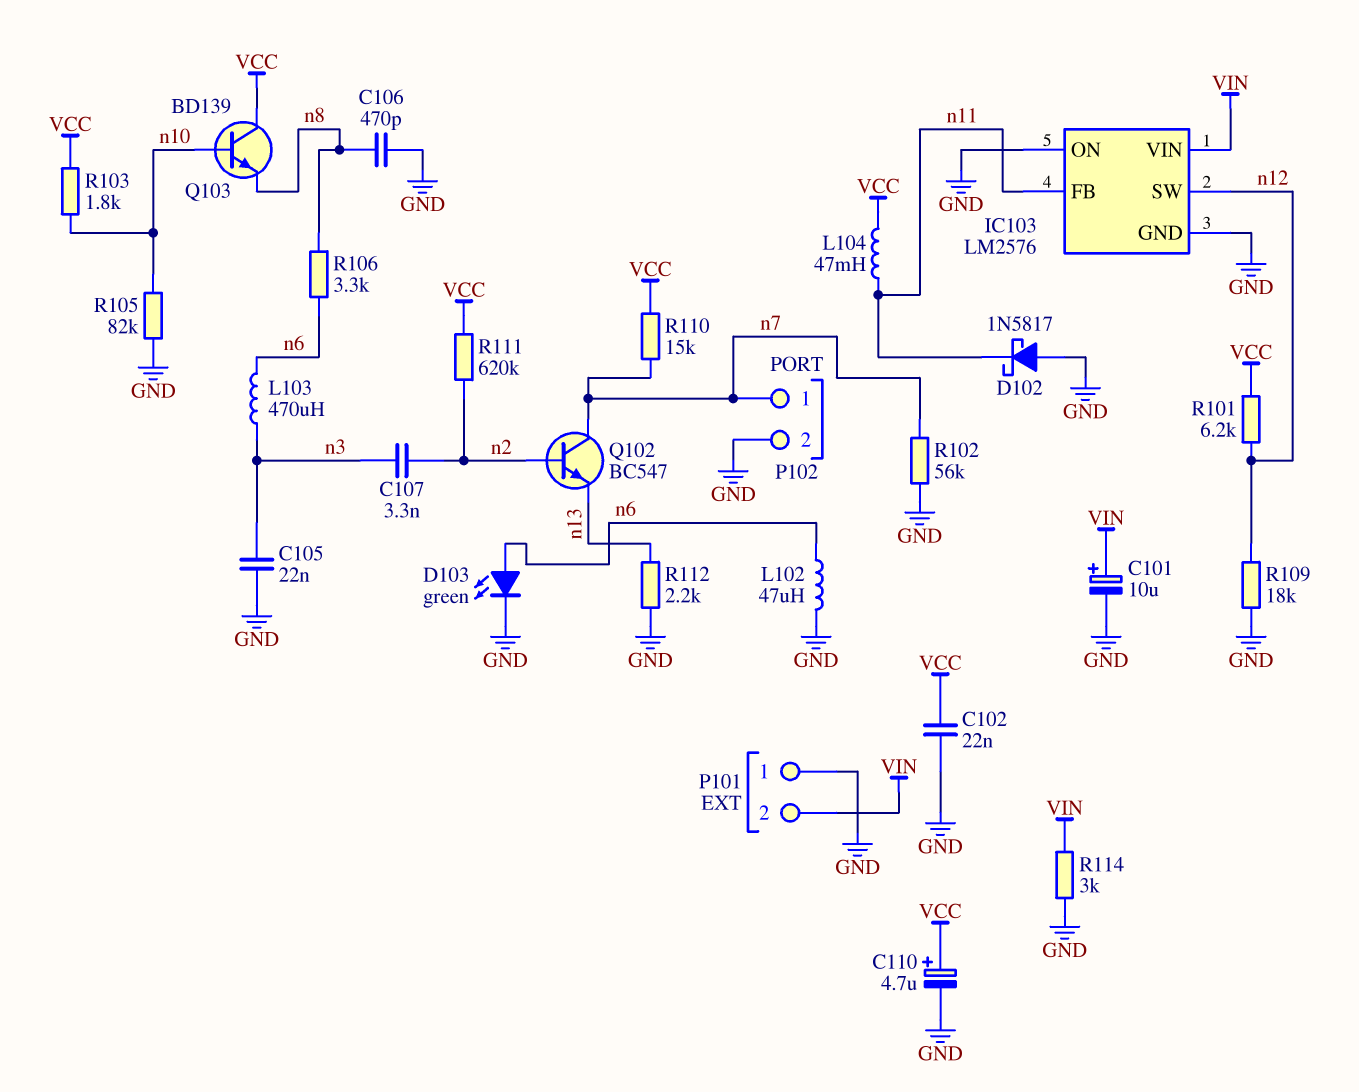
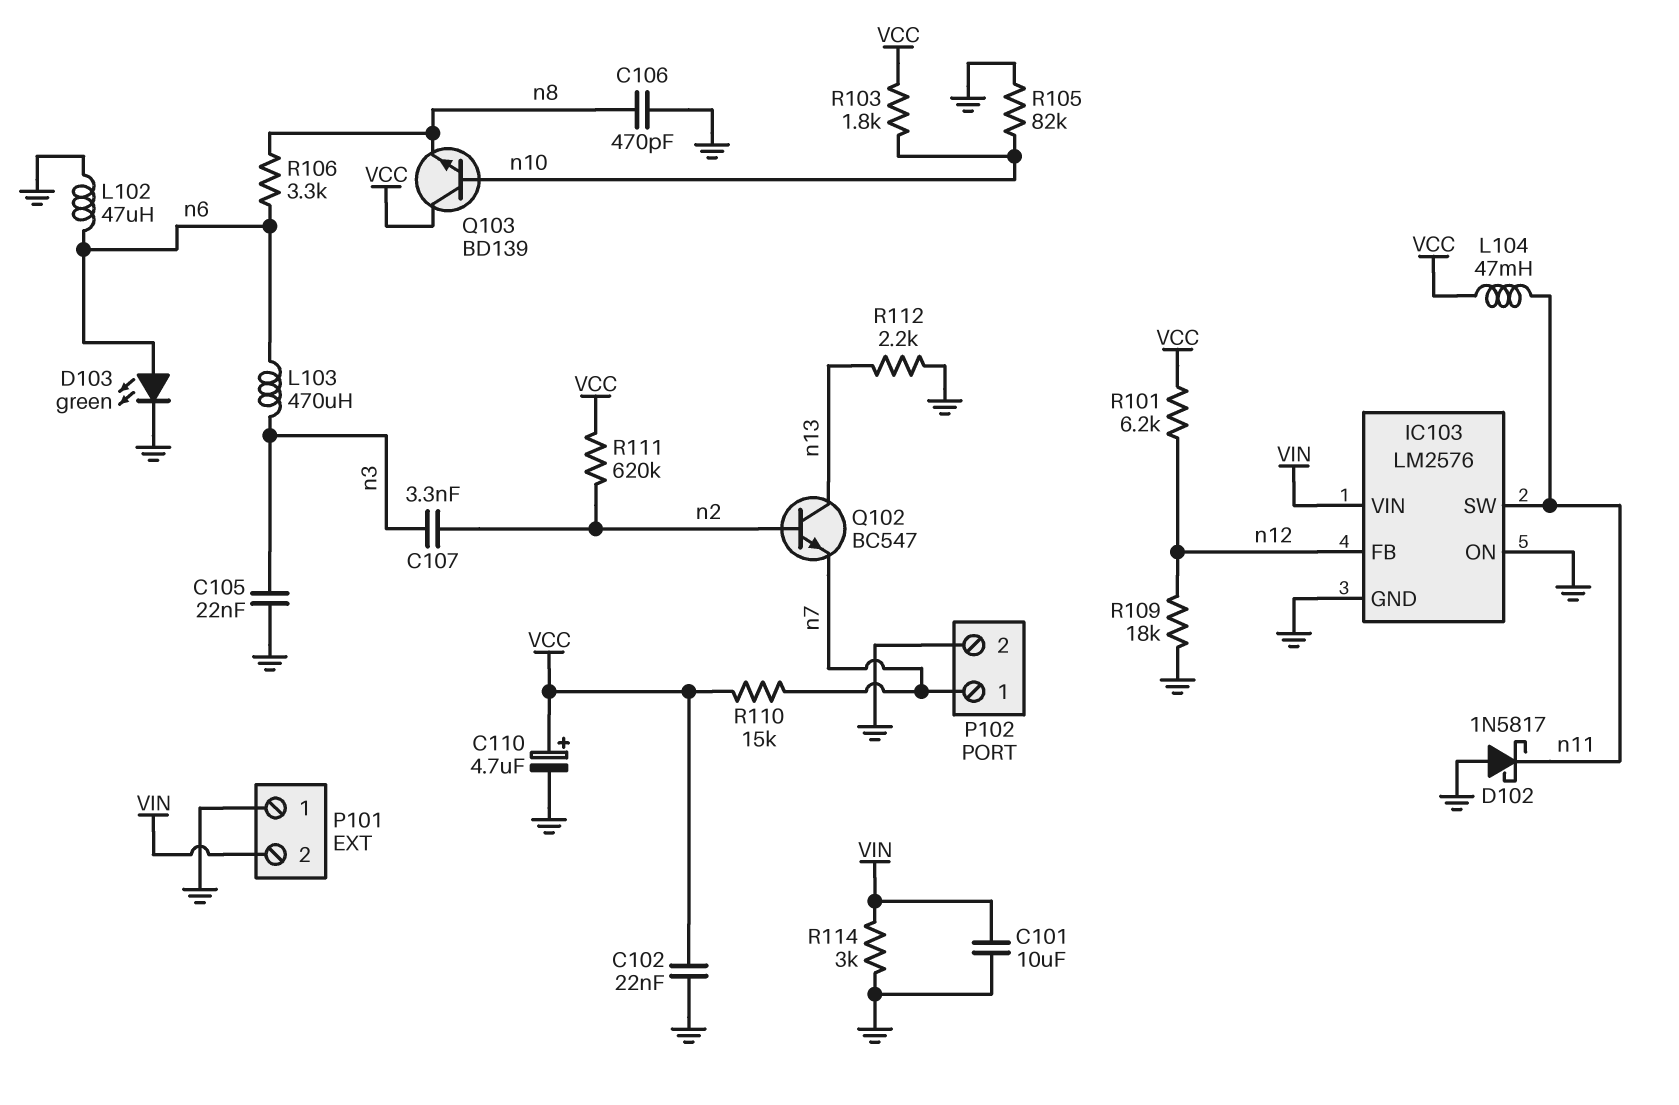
C101: 10uF (plus VIN, minus GND) -> 10uF (GND, VIN)
IC103 pin FB: n11 -> n12
IC103 pin SW: n12 -> n11
Q102: NPN BC547 (B n2, C n7, E n13) -> NPN BC547 (B n2, C n13, E n7)
R102: 56k (GND, n7) -> none

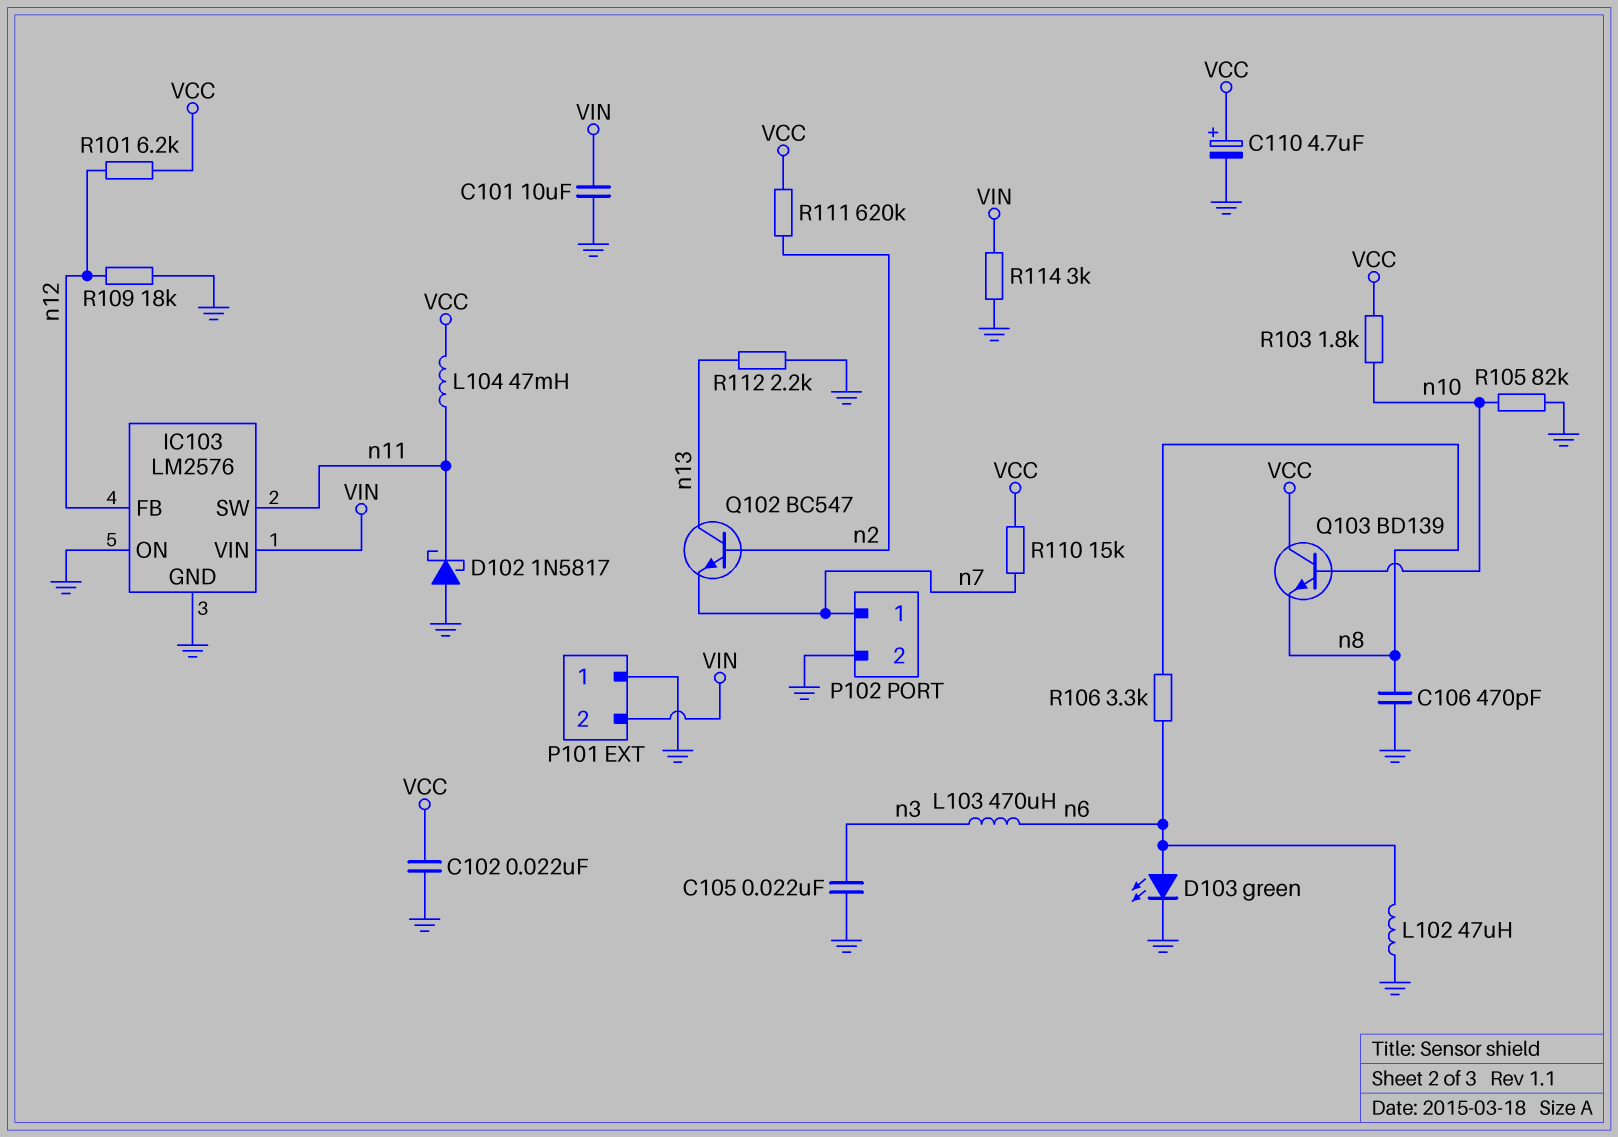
C107: 3.3nF (n2, n3) -> none

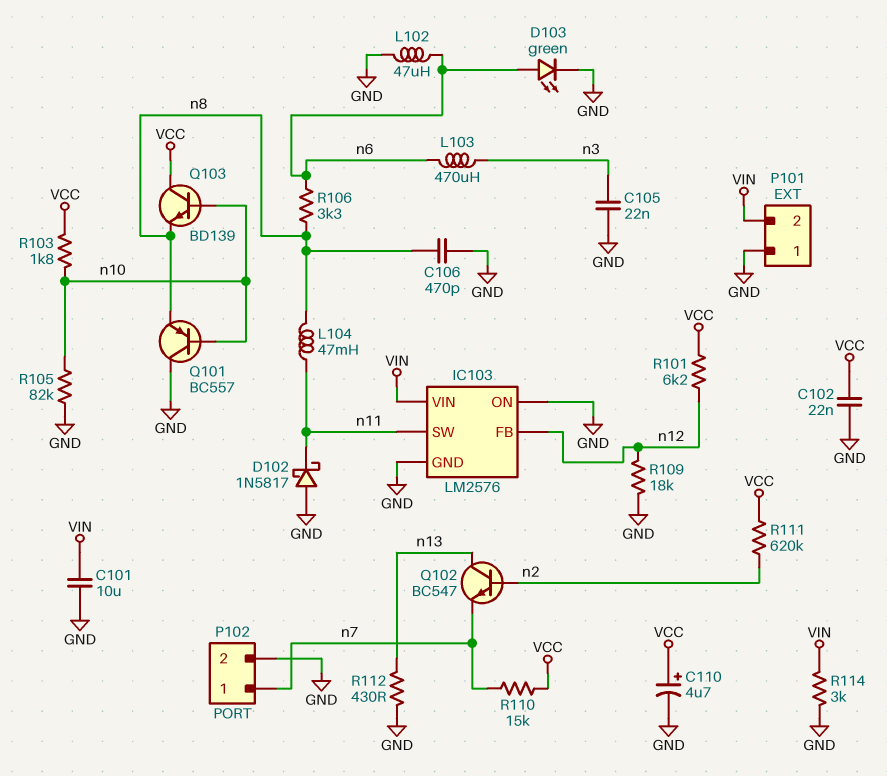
L104: 47mH (VCC, n11) -> 47mH (n8, n11)
Q101: none -> PNP BC557 (B n10, C GND, E n8)
R112: 2.2k (GND, n13) -> 430 (GND, n13)

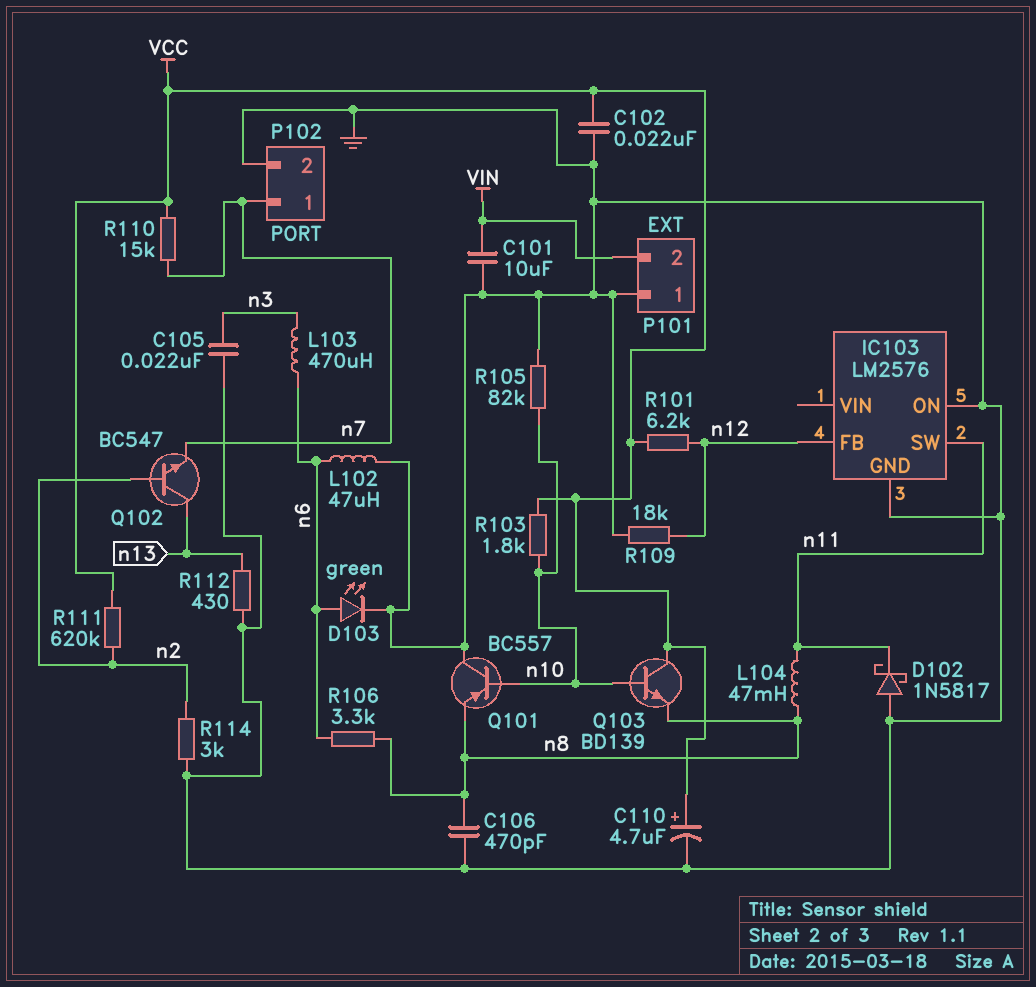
IC103 pin VIN: VIN -> none
R114: 3k (GND, VIN) -> 3k (GND, n2)

